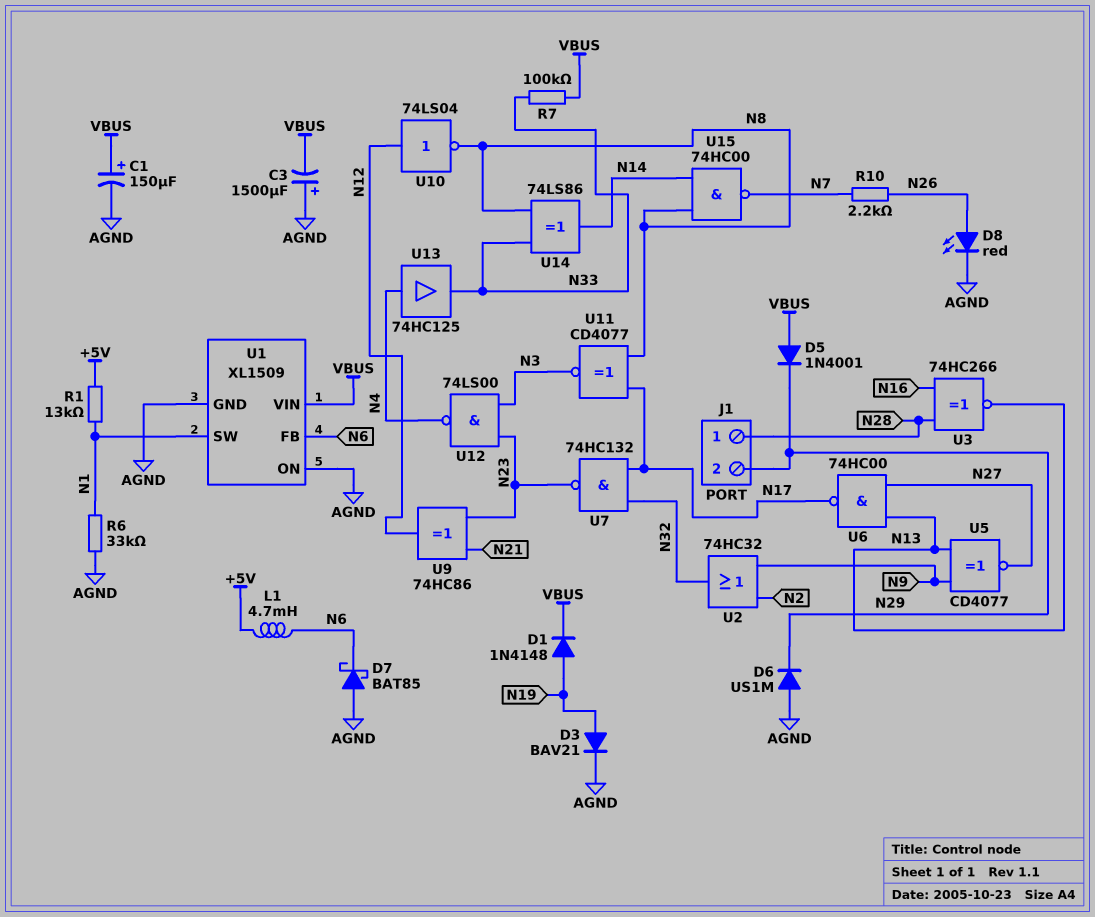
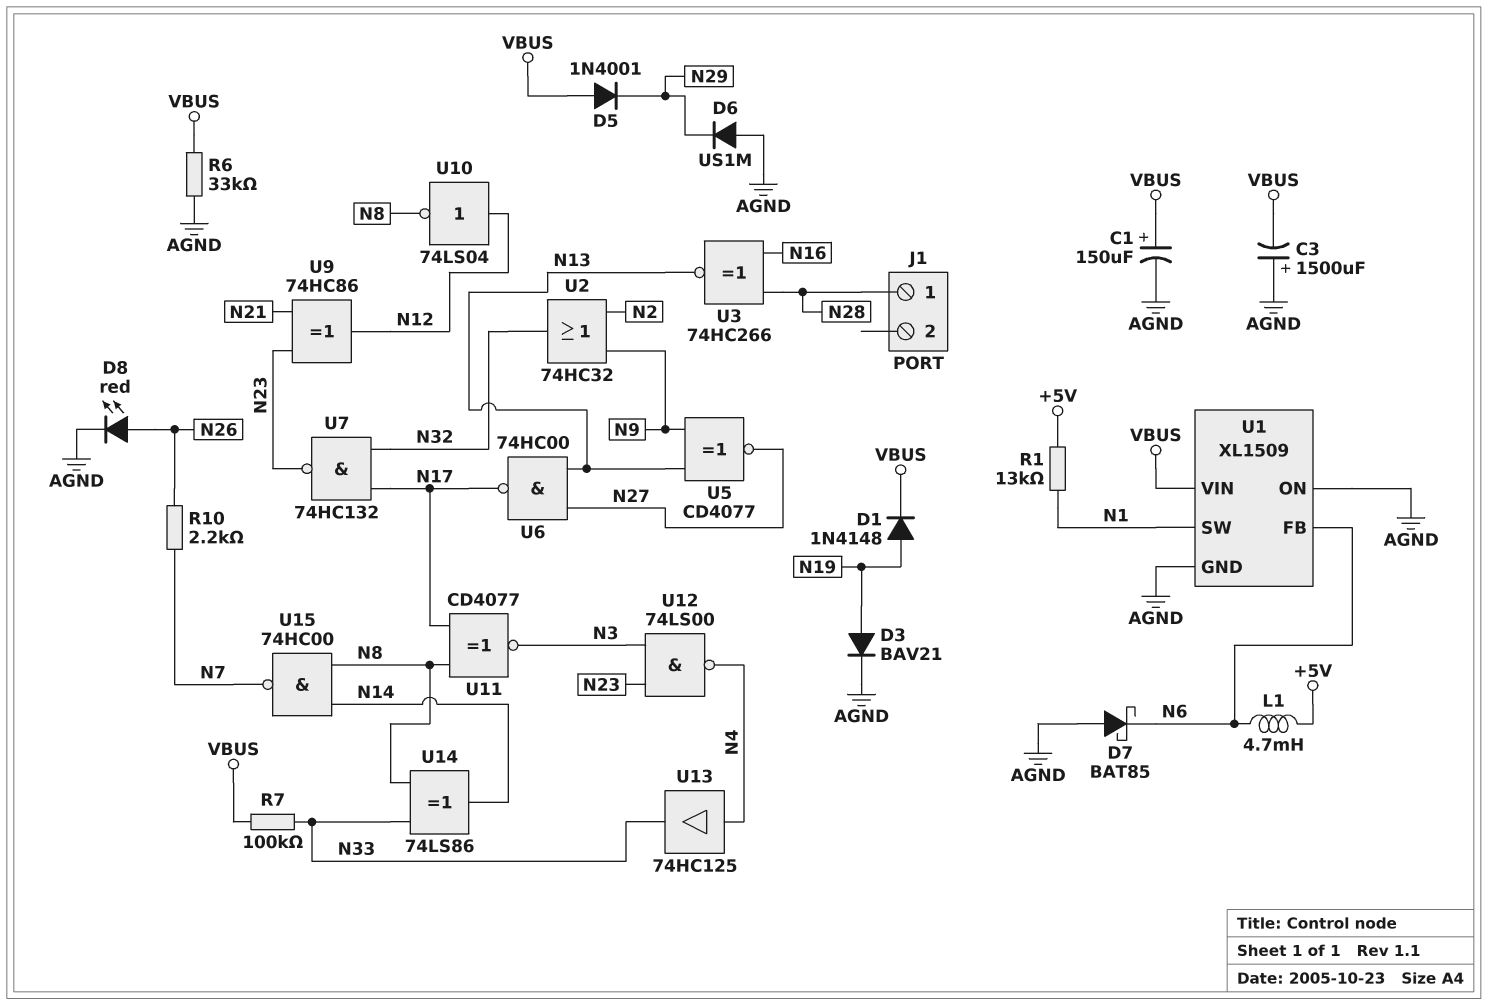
J1 pin 2: N29 -> none
R6: 33k (AGND, N1) -> 33k (AGND, VBUS)

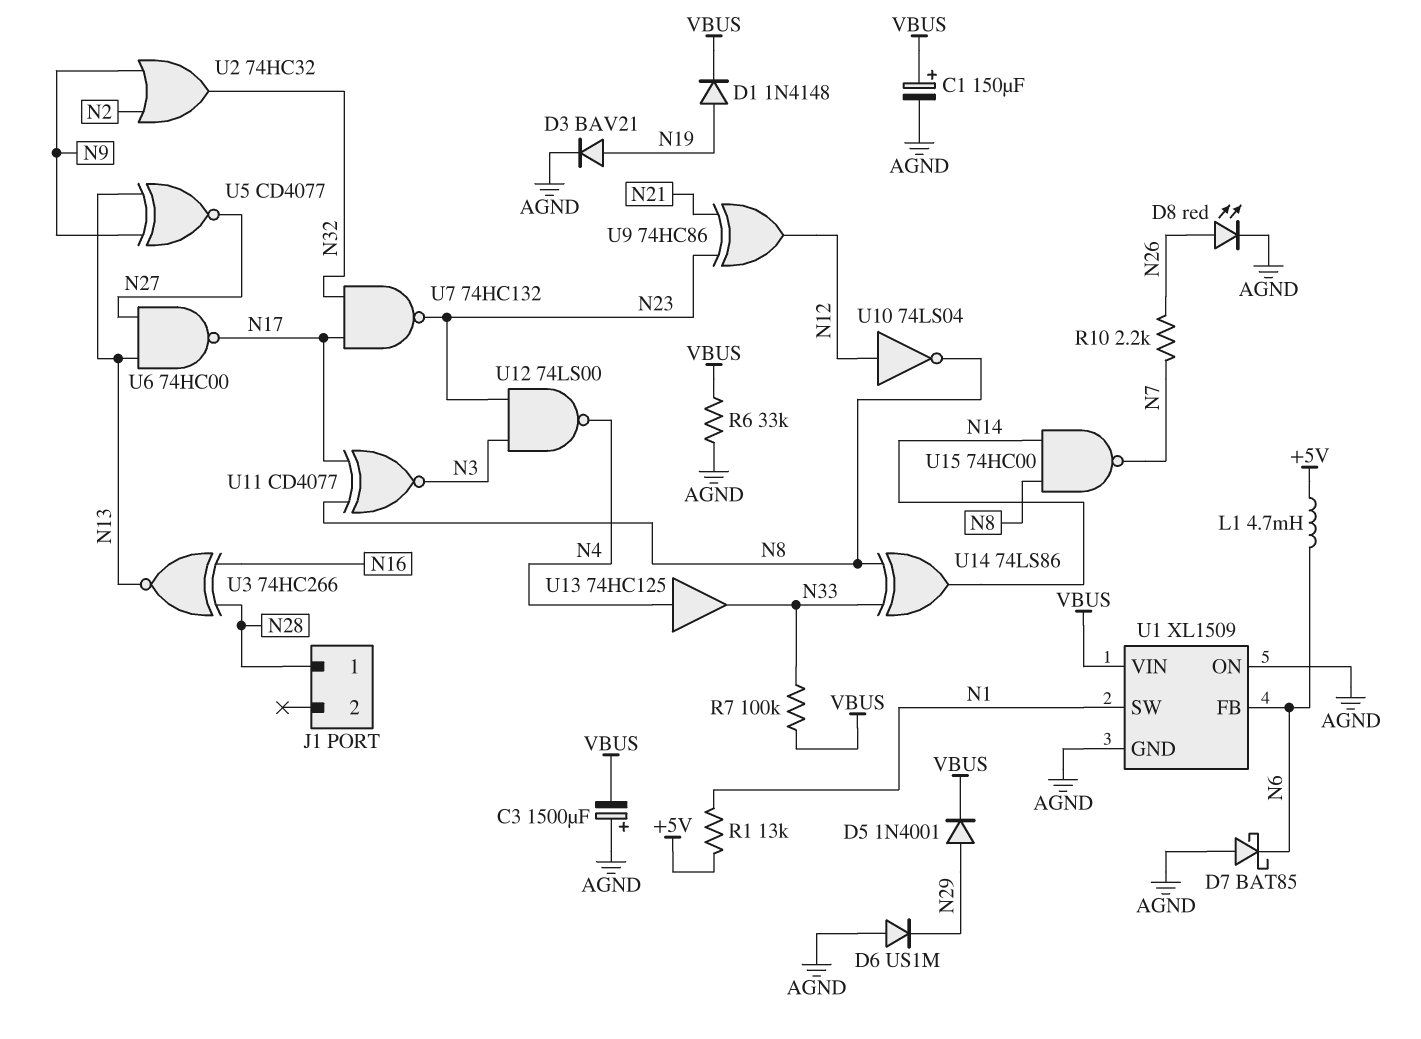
D5: diode 1N4001 (A VBUS, K N29) -> diode 1N4001 (A N29, K VBUS)

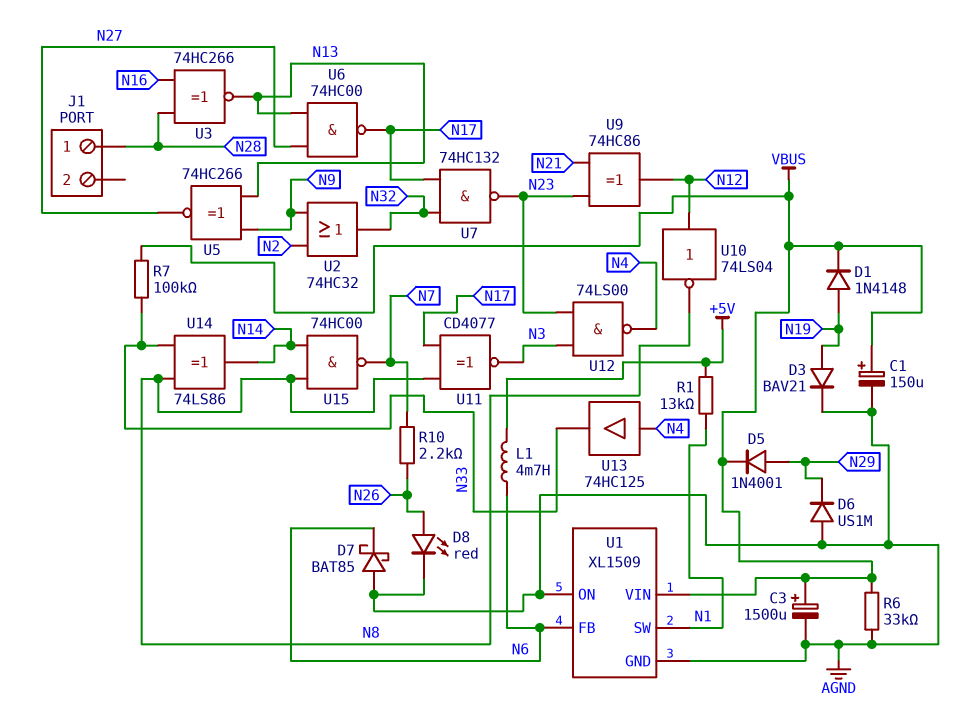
C3: 1500uF (plus AGND, minus VBUS) -> 1500uF (plus VBUS, minus AGND)
U5: XNOR CD4077 (in N9, in N13, out N27) -> XNOR 74HC266 (in N9, in N13, out N27)

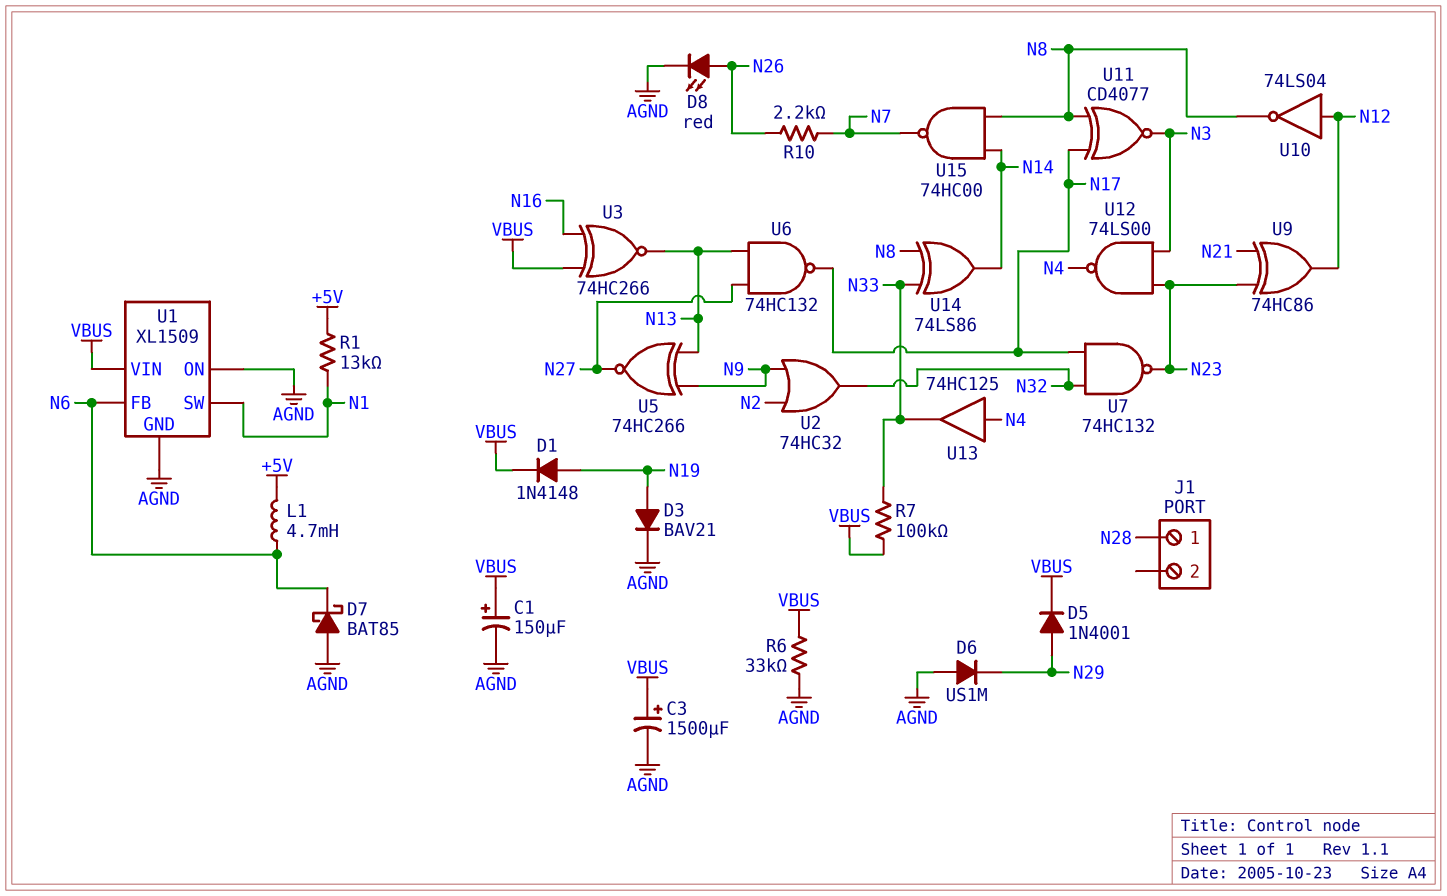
U3: XNOR 74HC266 (in N16, in N28, out N13) -> XNOR 74HC266 (in N16, in VBUS, out N13)
U6: NAND 74HC00 (in N13, in N27, out N17) -> NAND 74HC132 (in N13, in N27, out N17)

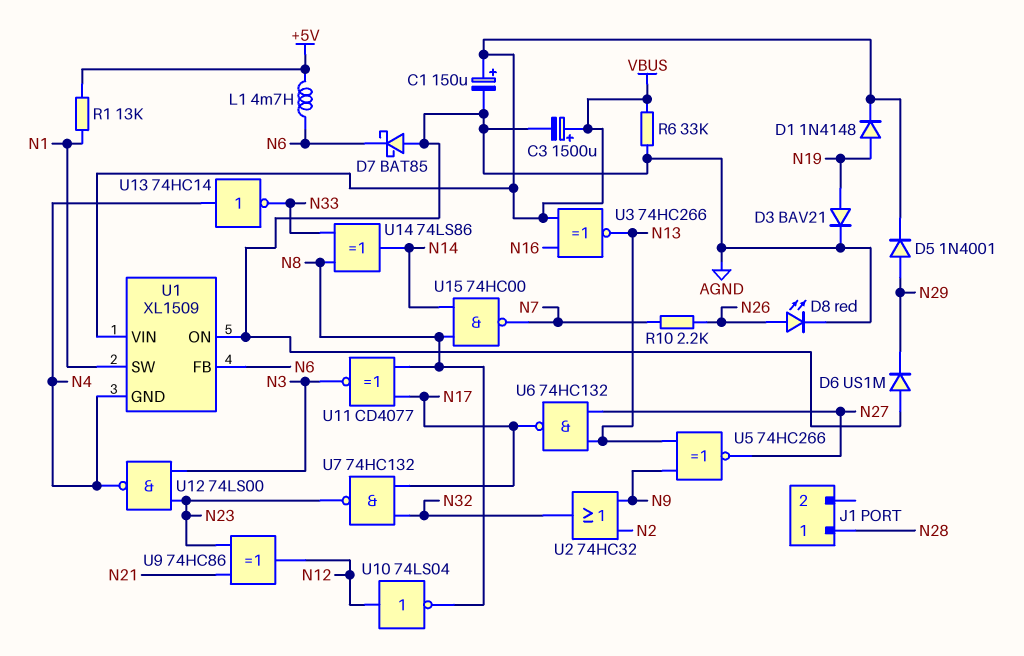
R7: 100k (N33, VBUS) -> none
U1 pin GND: AGND -> N4
U13: buffer 74HC125 (in N4, out N33) -> NOT 74HC14 (in N4, out N33)

